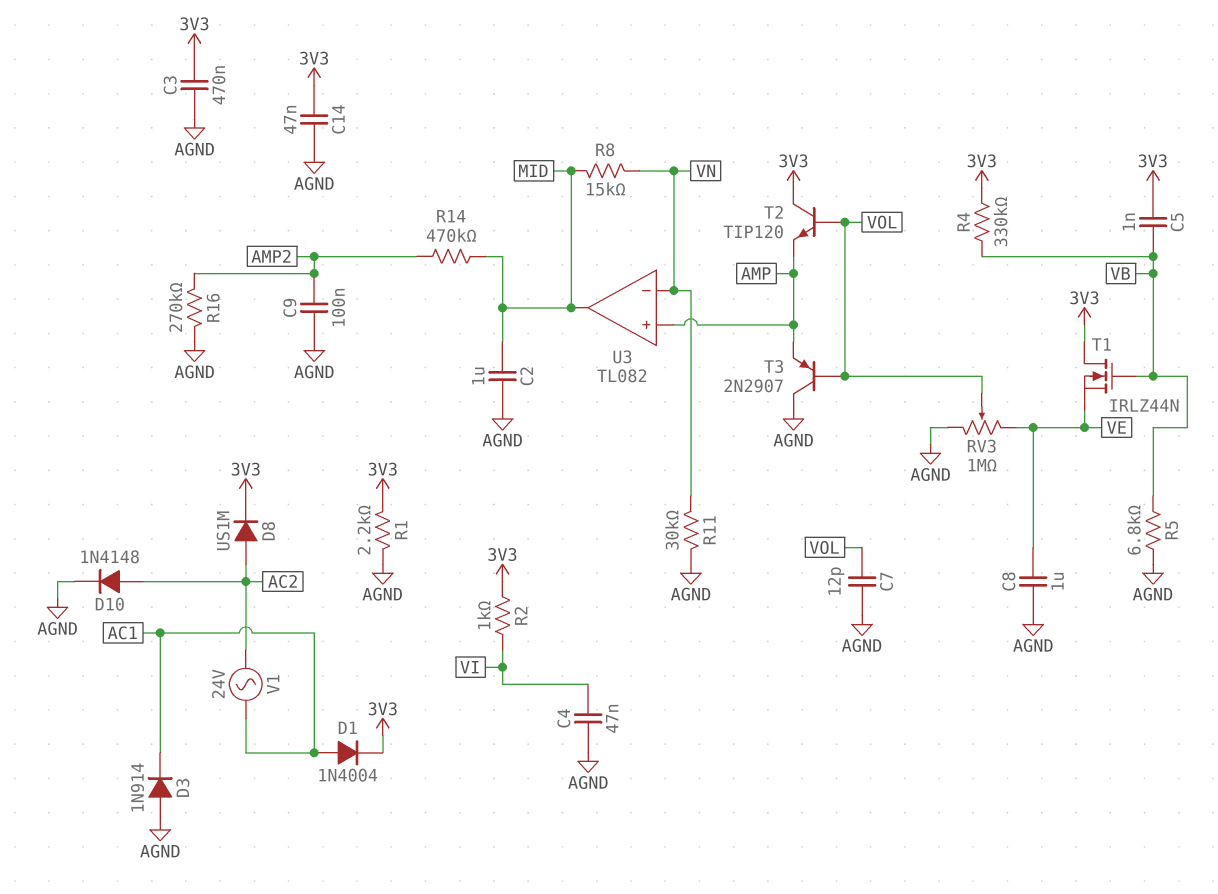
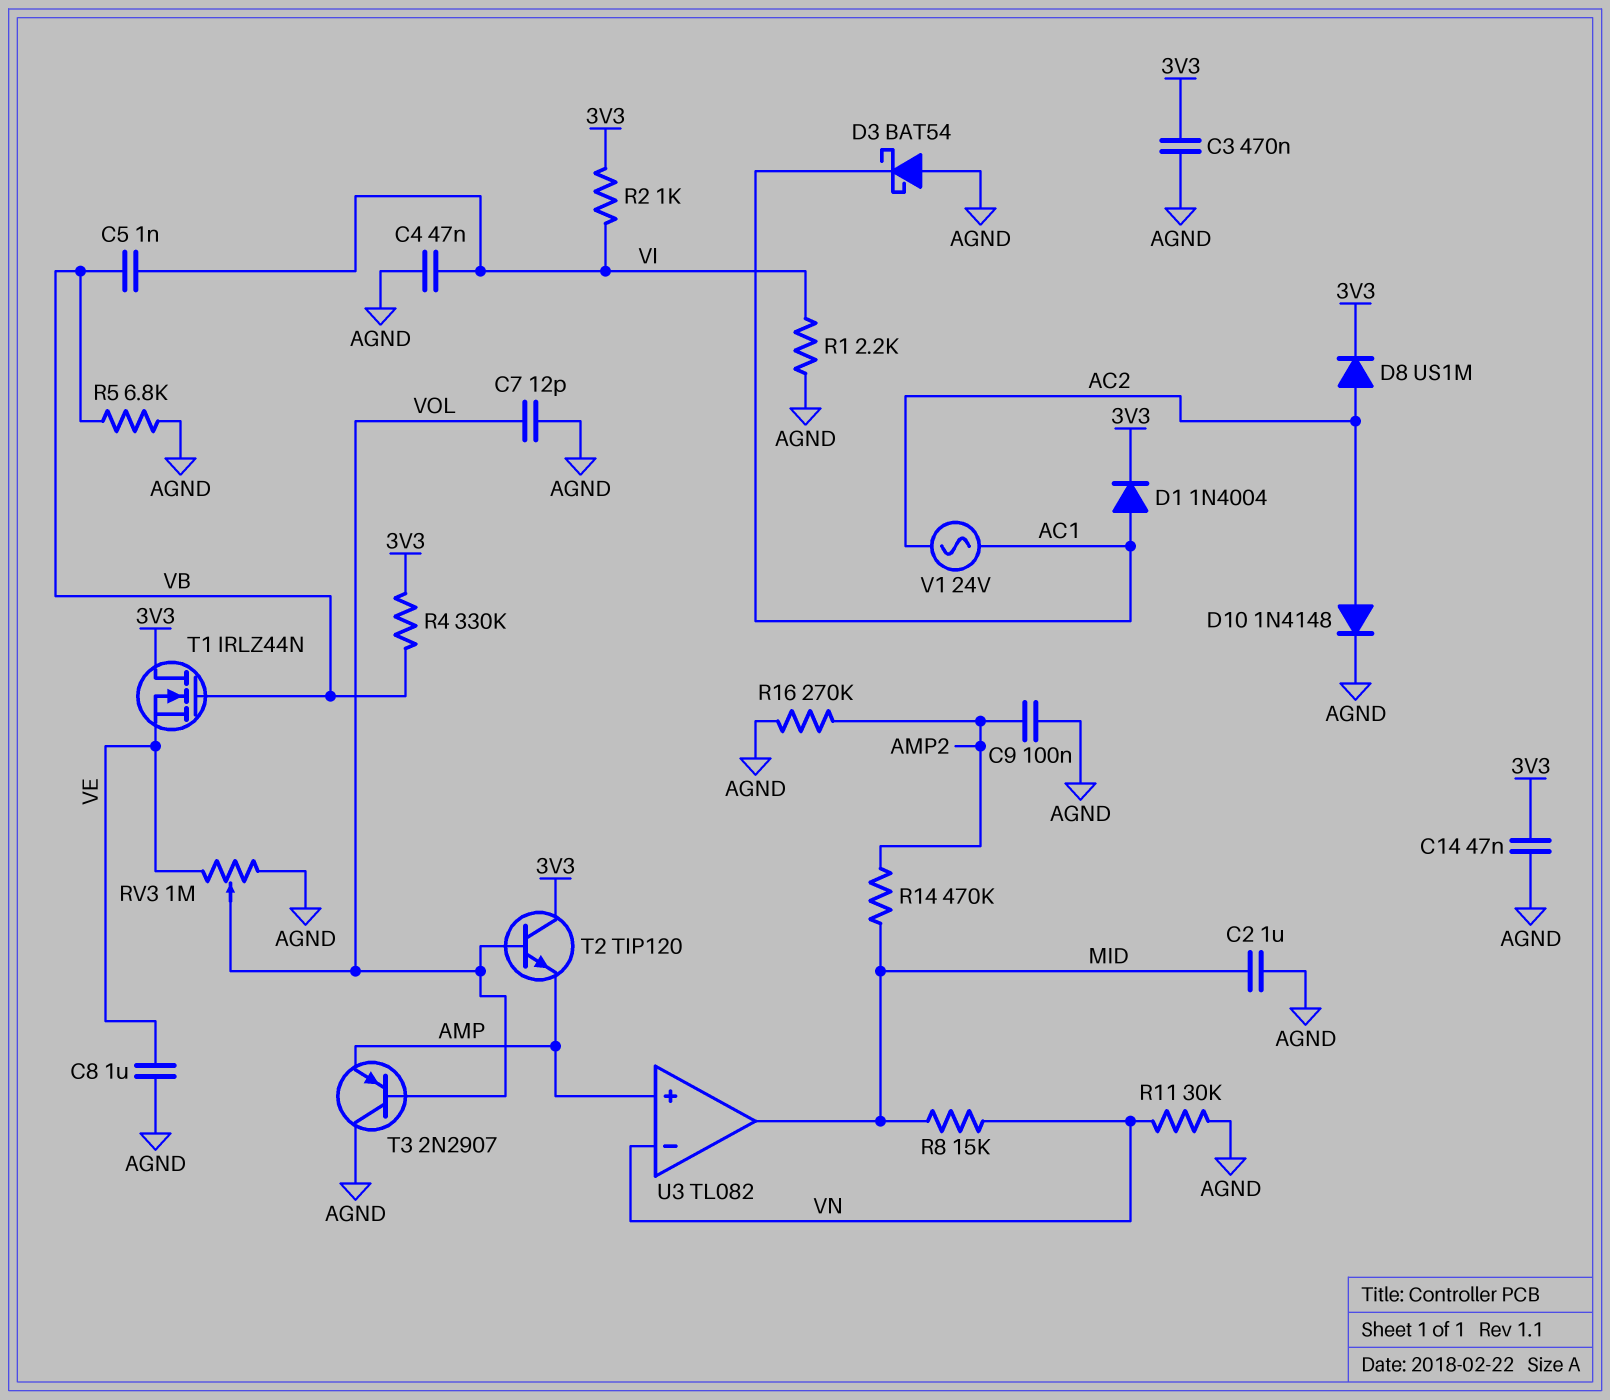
C5: 1nF (3V3, VB) -> 1nF (VB, VI)
D3: diode 1N914 (A AGND, K AC1) -> schottky BAT54 (A AGND, K AC1)
R1: 2.2k (3V3, AGND) -> 2.2k (AGND, VI)

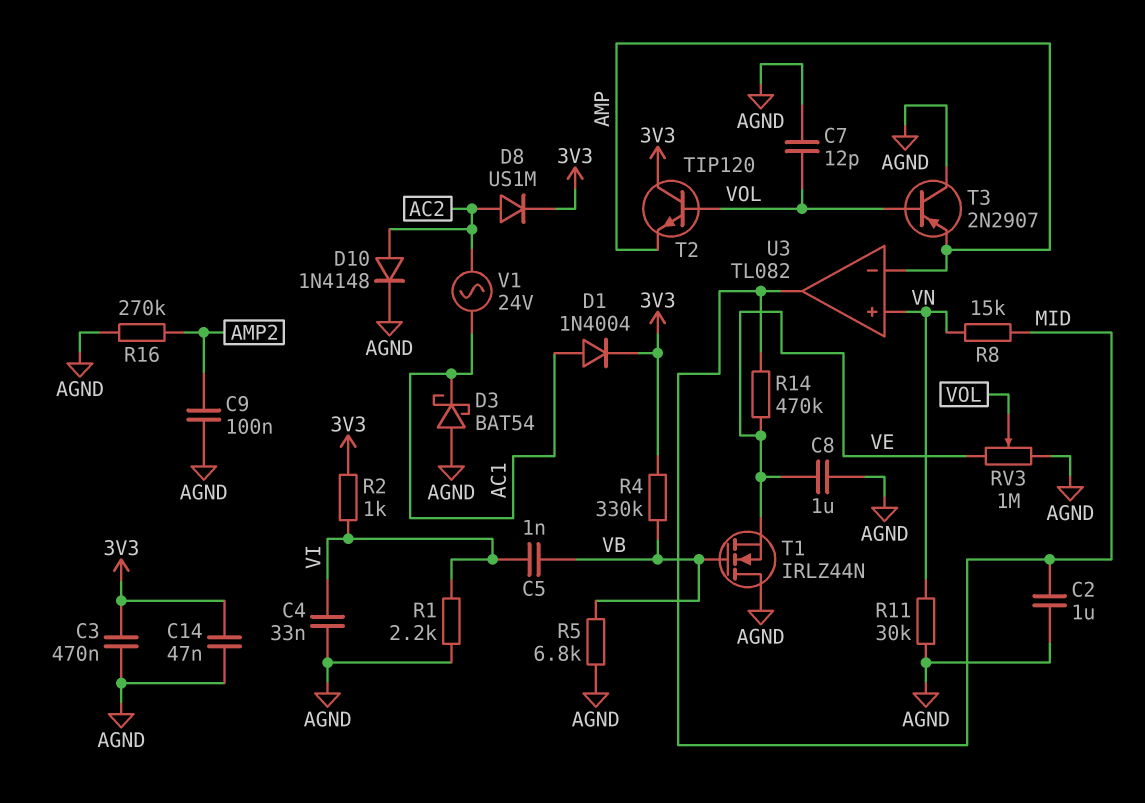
C4: 47nF (AGND, VI) -> 33nF (AGND, VI)
R14: 470k (AMP2, MID) -> 470k (MID, VE)
T1: NMOS IRLZ44N (G VB, D 3V3, S VE) -> NMOS IRLZ44N (G VB, D AGND, S VE)
U3 pin in+: AMP -> VN
U3 pin in-: VN -> AMP

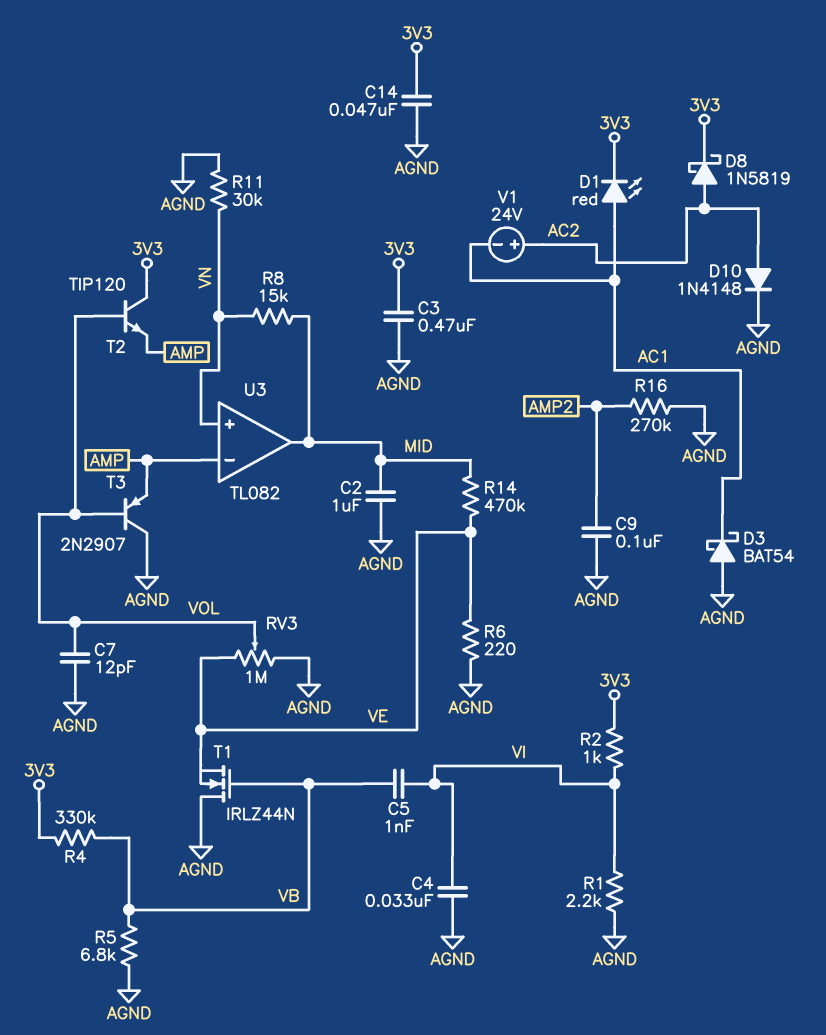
C8: 1uF (AGND, VE) -> none
D1: diode 1N4004 (A AC1, K 3V3) -> LED red (A AC1, K 3V3)
D8: diode US1M (A AC2, K 3V3) -> schottky 1N5819 (A AC2, K 3V3)
R6: none -> 220 (AGND, VE)
V1: AC 24V (AC1, AC2) -> 24V (plus AC2, minus AC1)

